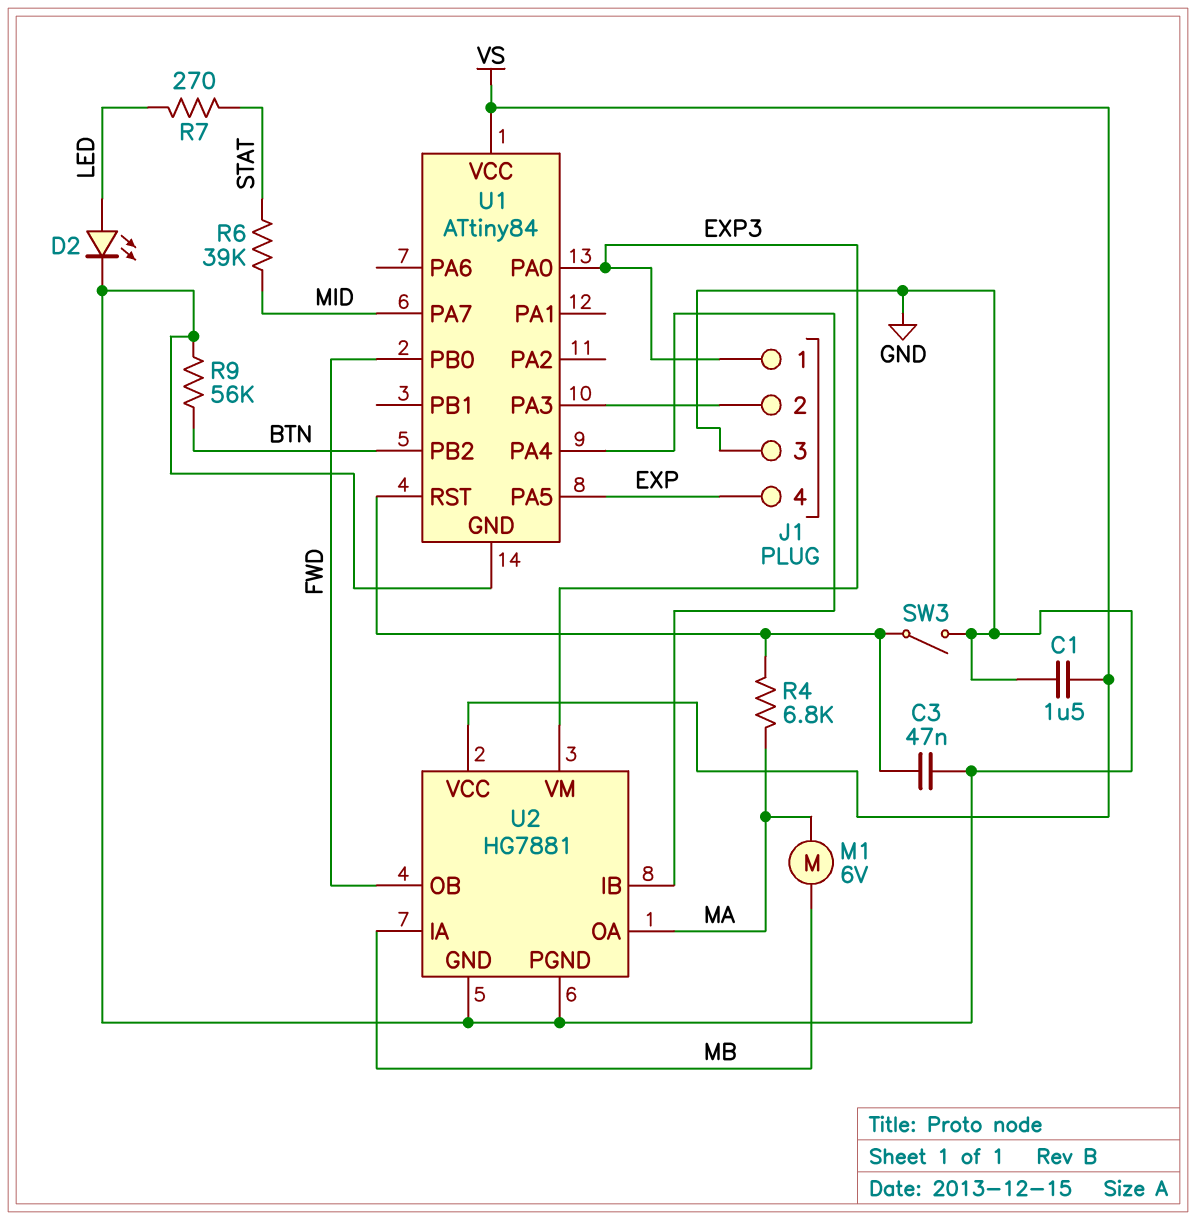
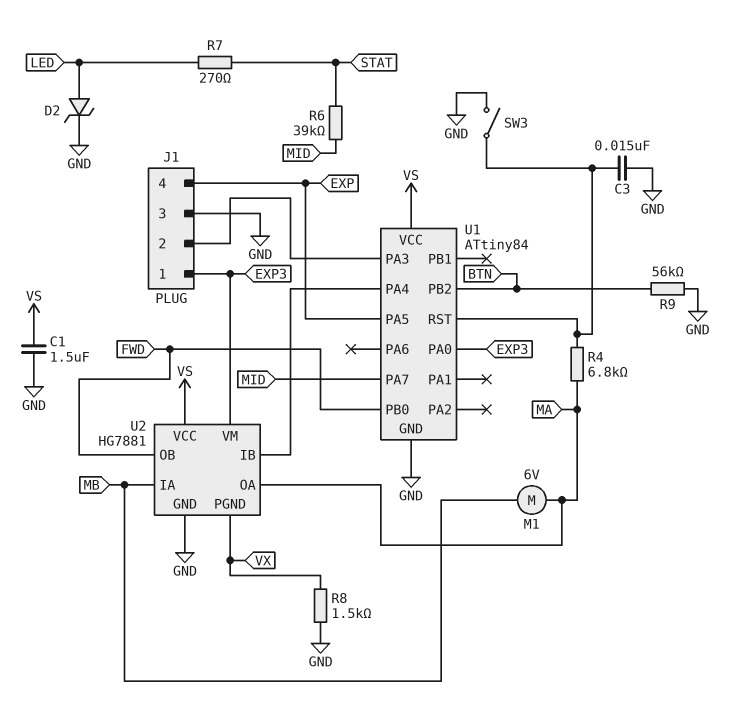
C3: 47nF (GND, U1/RST) -> 15nF (GND, U1/RST)
D2: LED (A LED, K GND) -> zener (A LED, K GND)
R8: none -> 1.5k (GND, VX)
U2 pin PGND: GND -> VX

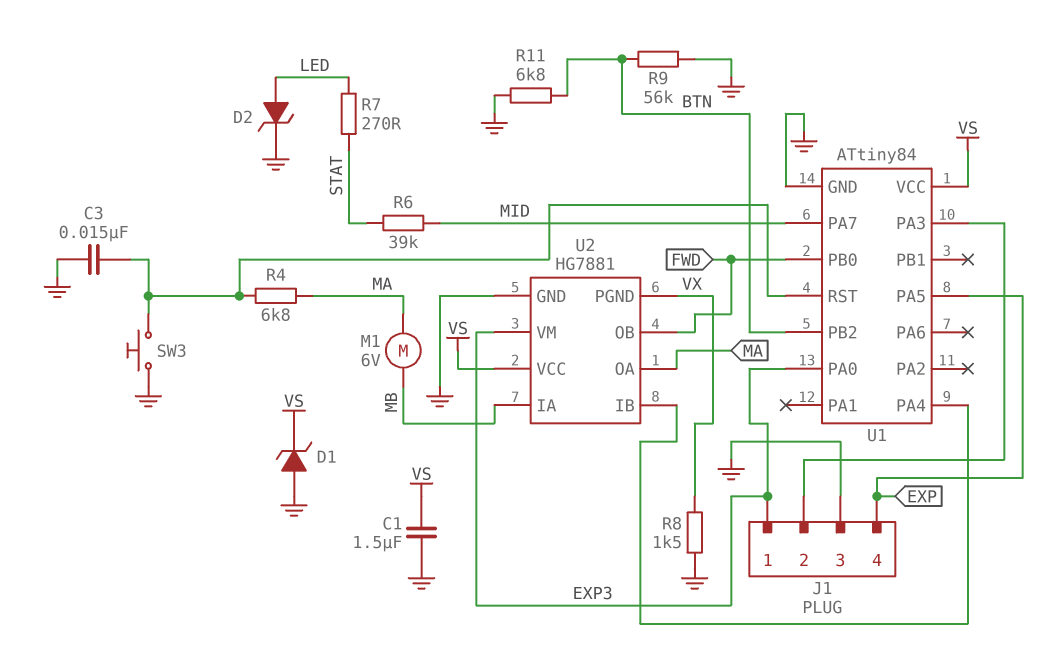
D1: none -> zener (A GND, K VS)
R11: none -> 6.8k (BTN, GND)
SW3: switch (GND, U1/RST) -> button (GND, U1/RST)

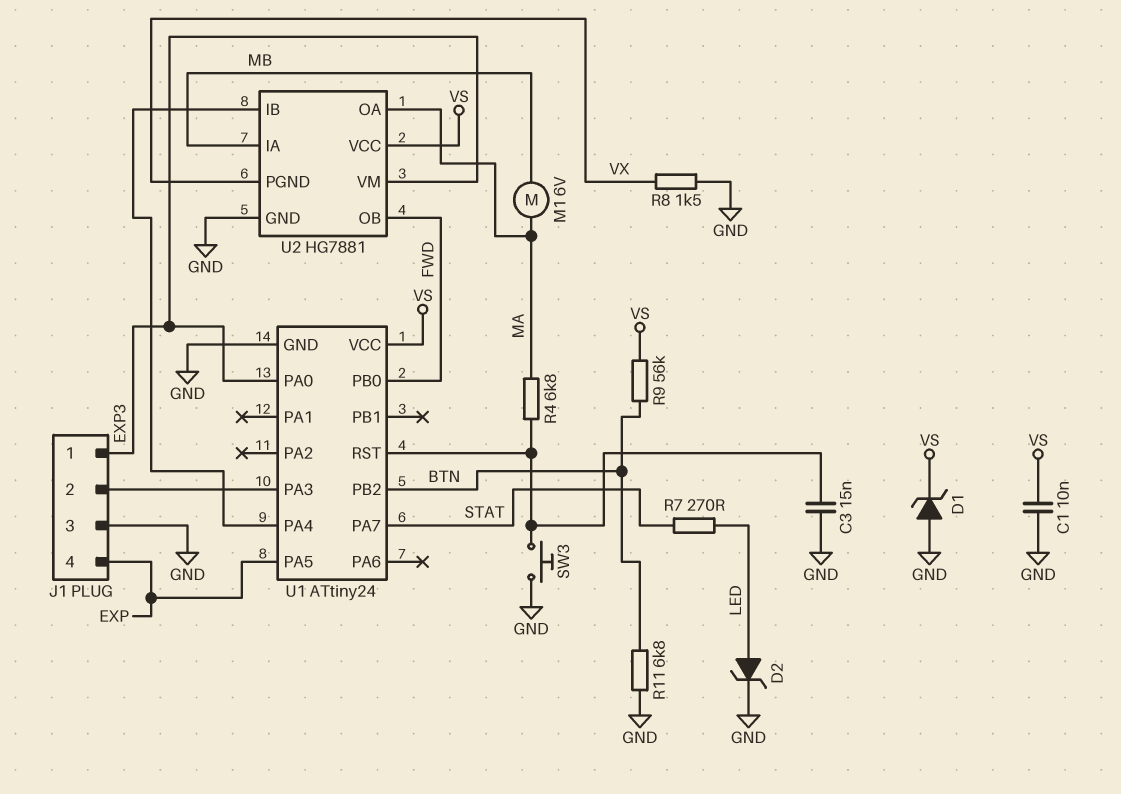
C1: 1.5uF (GND, VS) -> 10nF (GND, VS)
R6: 39k (MID, STAT) -> none
R9: 56k (BTN, GND) -> 56k (BTN, VS)
U1: ATtiny84 -> ATtiny24
U1 pin PA7: MID -> STAT

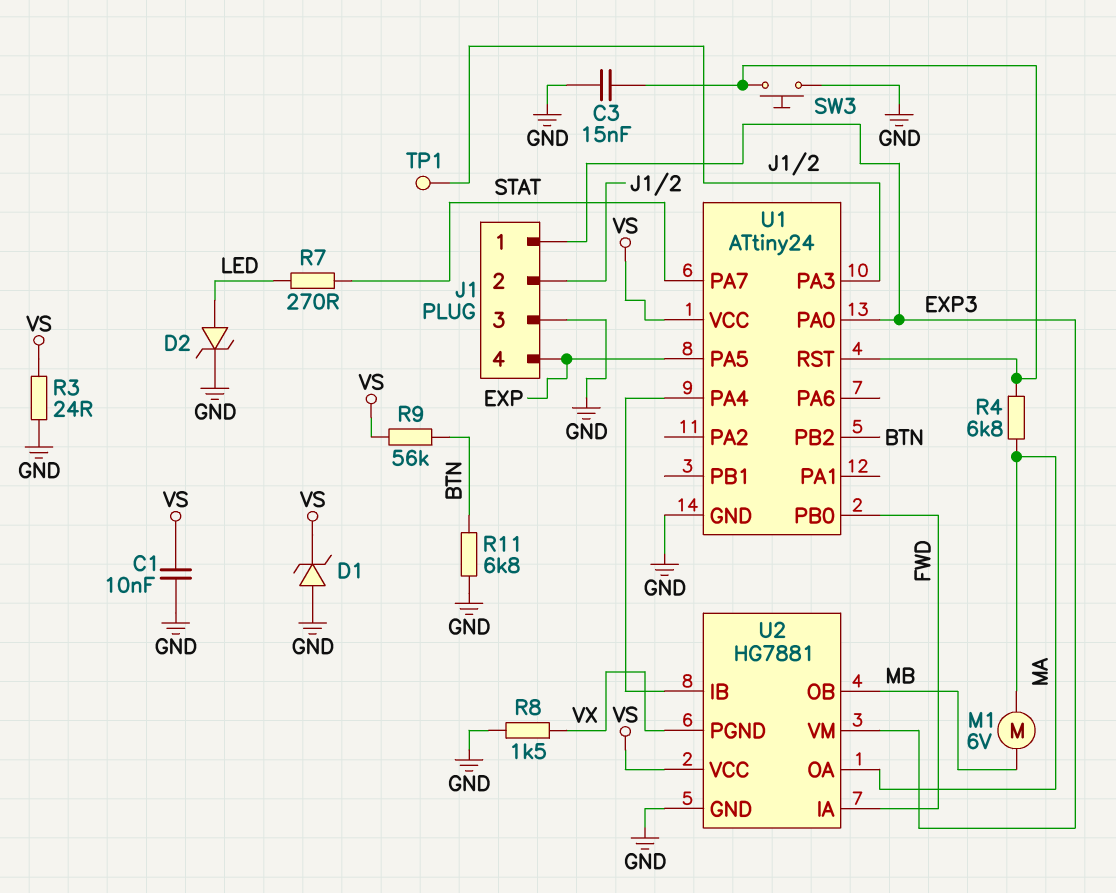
R3: none -> 24 (GND, VS)
TP1: none -> test point (J1/2)
U2 pin IA: MB -> FWD
U2 pin OB: FWD -> MB

